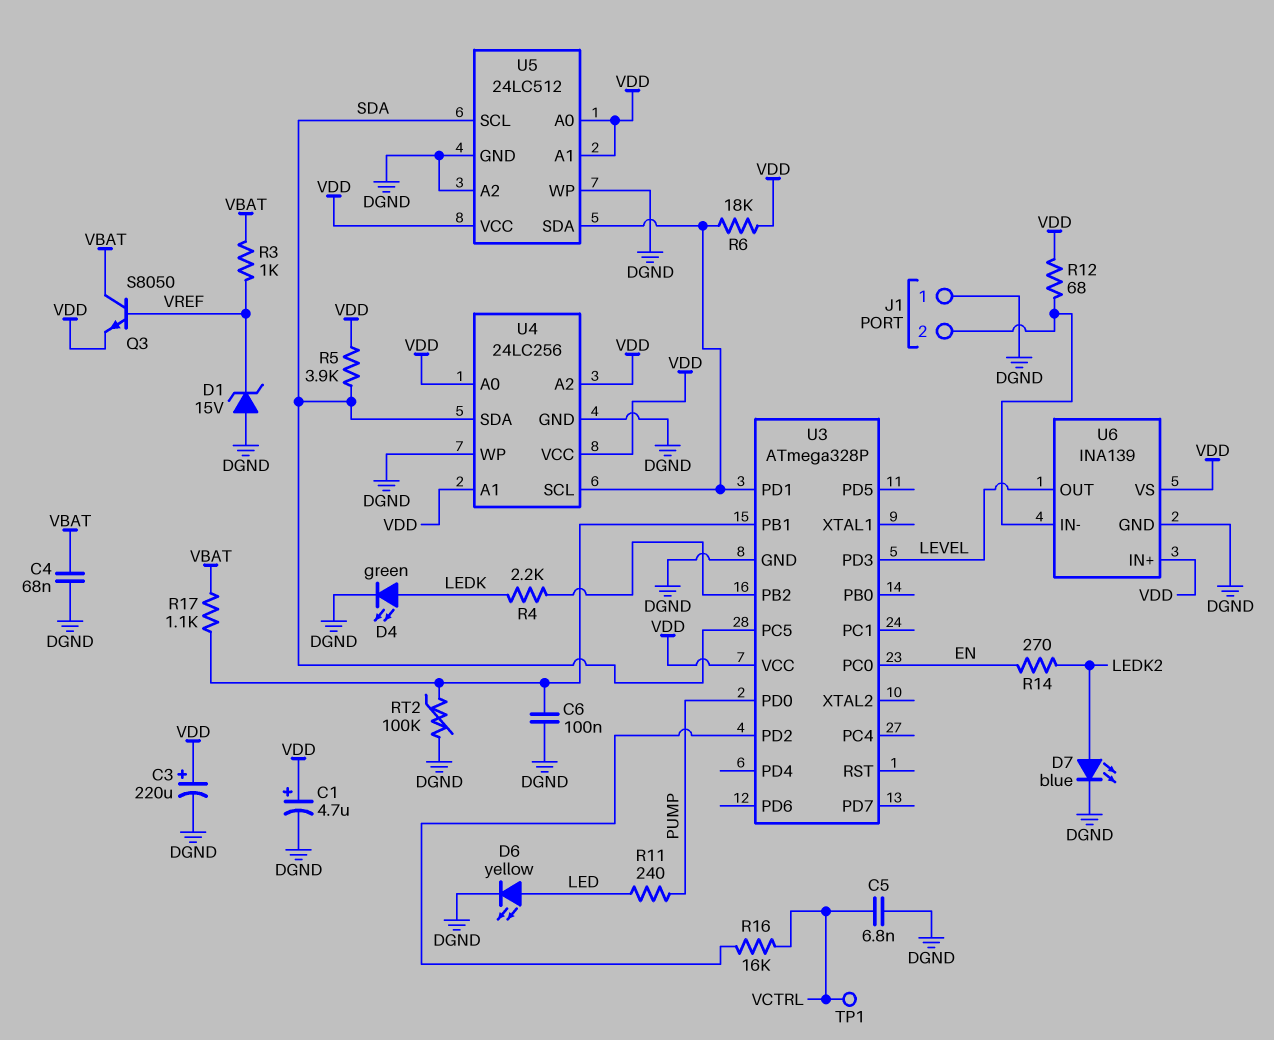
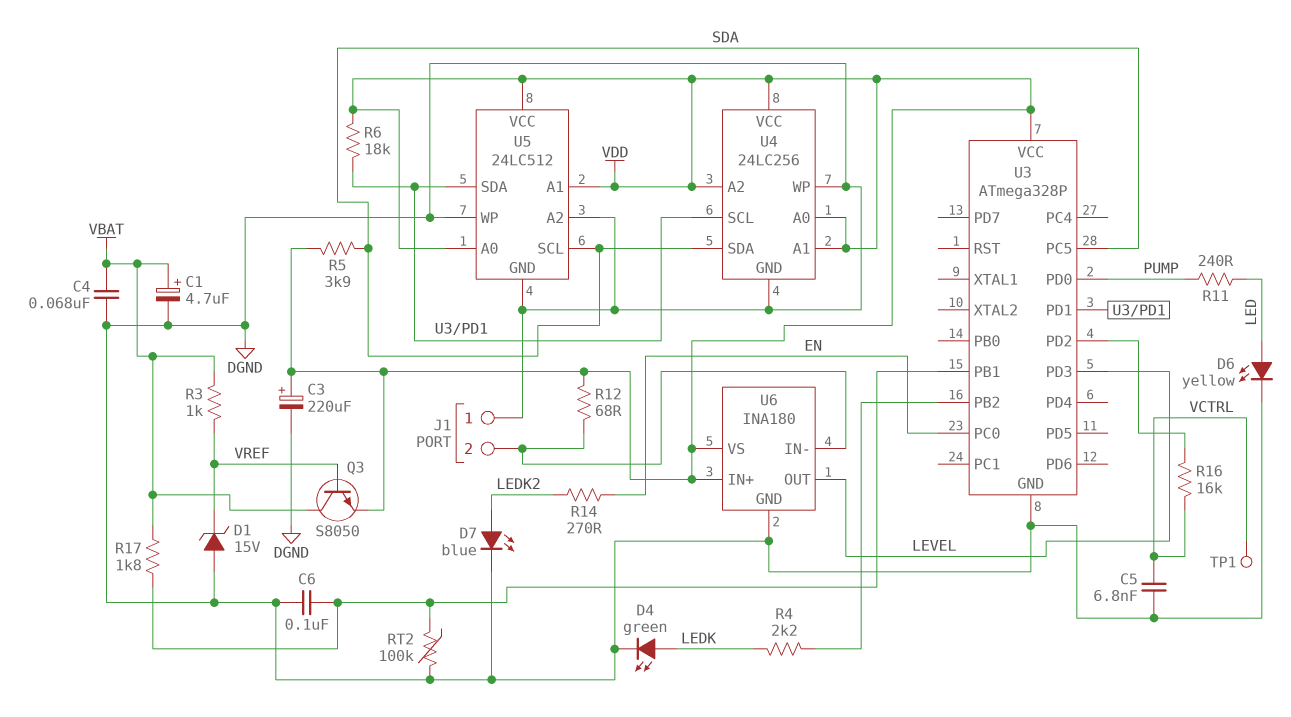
C1: 4.7uF (plus VDD, minus DGND) -> 4.7uF (plus VBAT, minus DGND)
R17: 1.1k (U3/PB1, VBAT) -> 1.8k (U3/PB1, VBAT)
U6: INA139 -> INA180

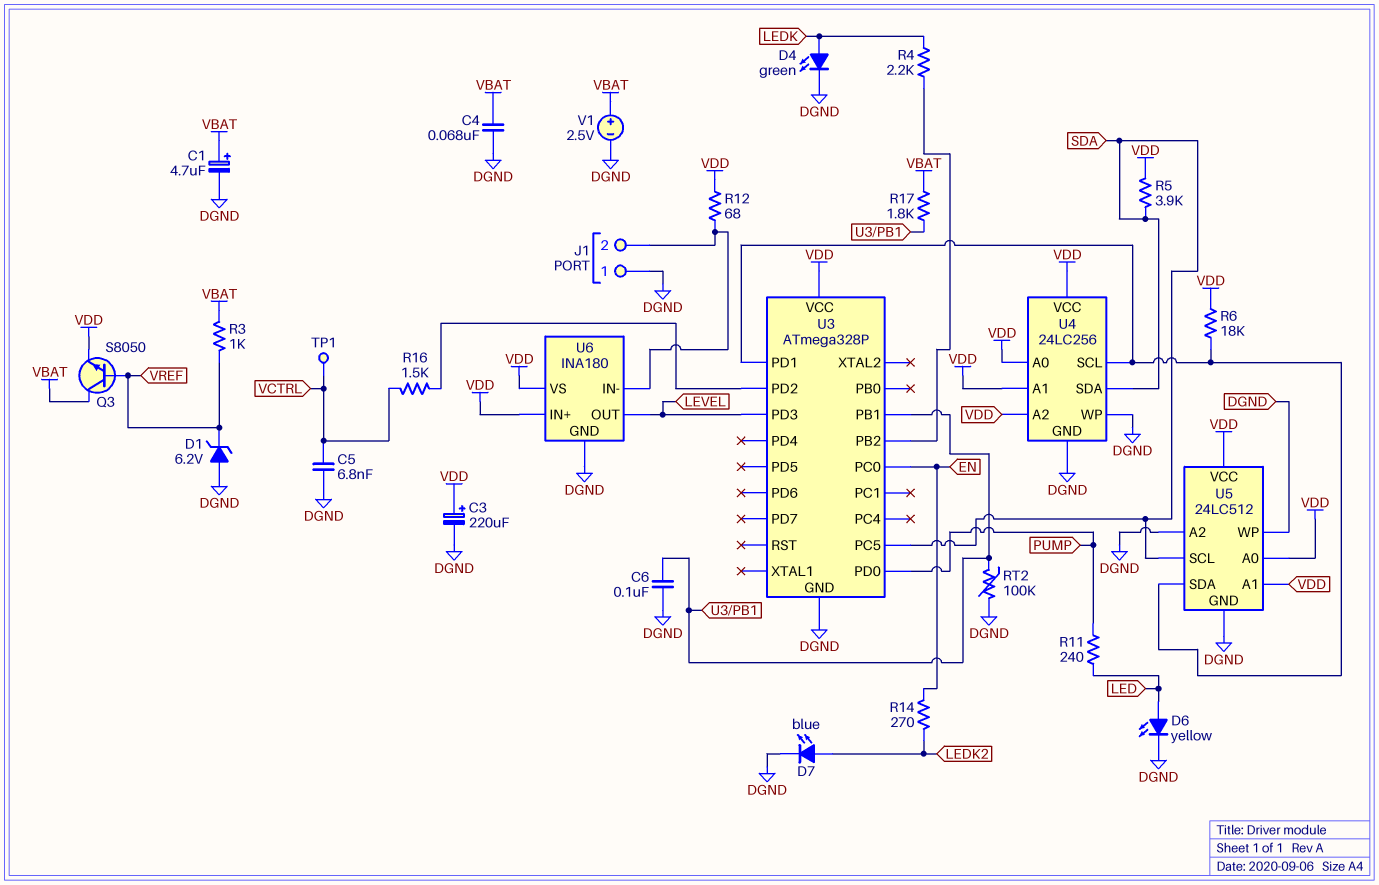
D1: zener 15V (A DGND, K VREF) -> zener 6.2V (A DGND, K VREF)
R16: 16k (U3/PD2, VCTRL) -> 1.5k (U3/PD2, VCTRL)
V1: none -> 2.5V (plus VBAT, minus DGND)

